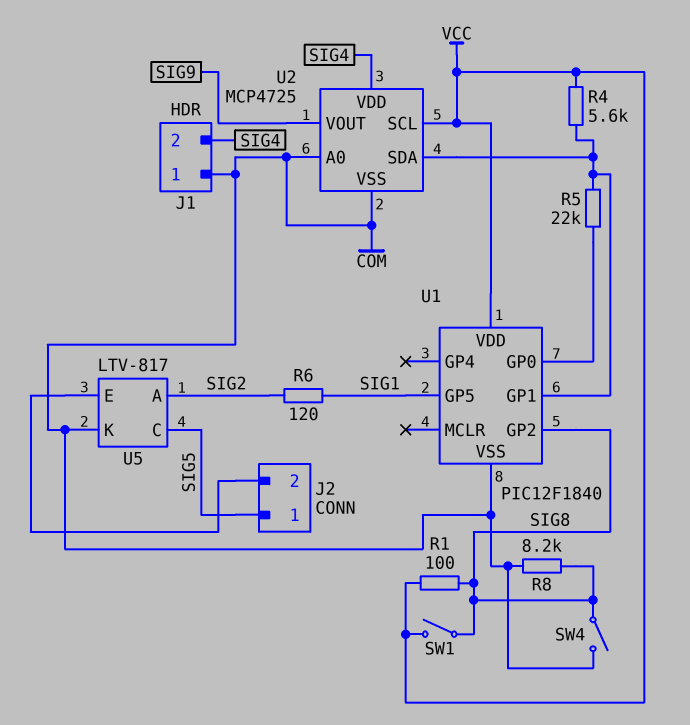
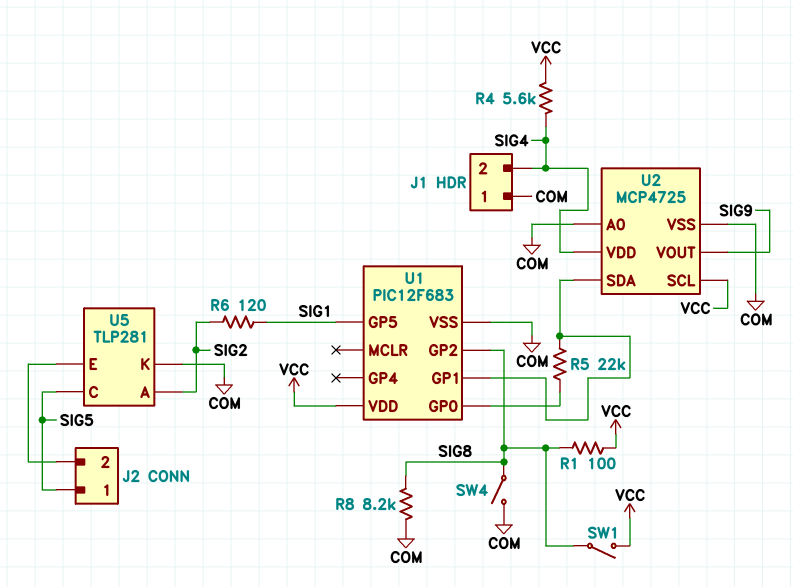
R4: 5.6k (U1/GP1, VCC) -> 5.6k (SIG4, VCC)
U1: PIC12F1840 -> PIC12F683
U5: LTV-817 -> TLP281

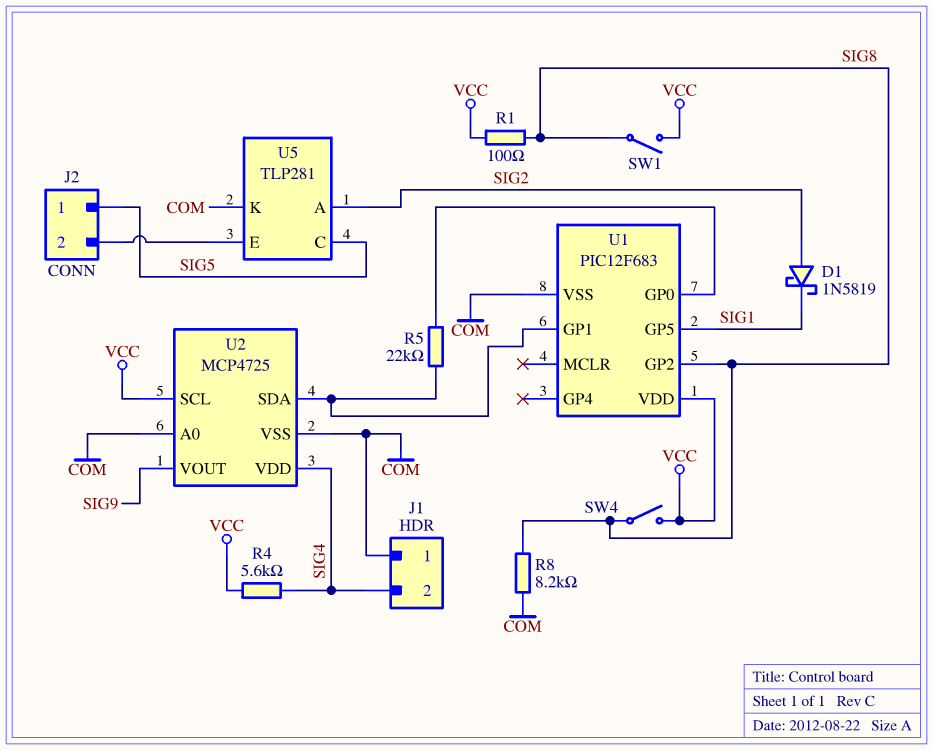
D1: none -> schottky 1N5819 (A SIG2, K SIG1)
R6: 120 (SIG1, SIG2) -> none
SW4: switch (COM, SIG8) -> switch (SIG8, VCC)

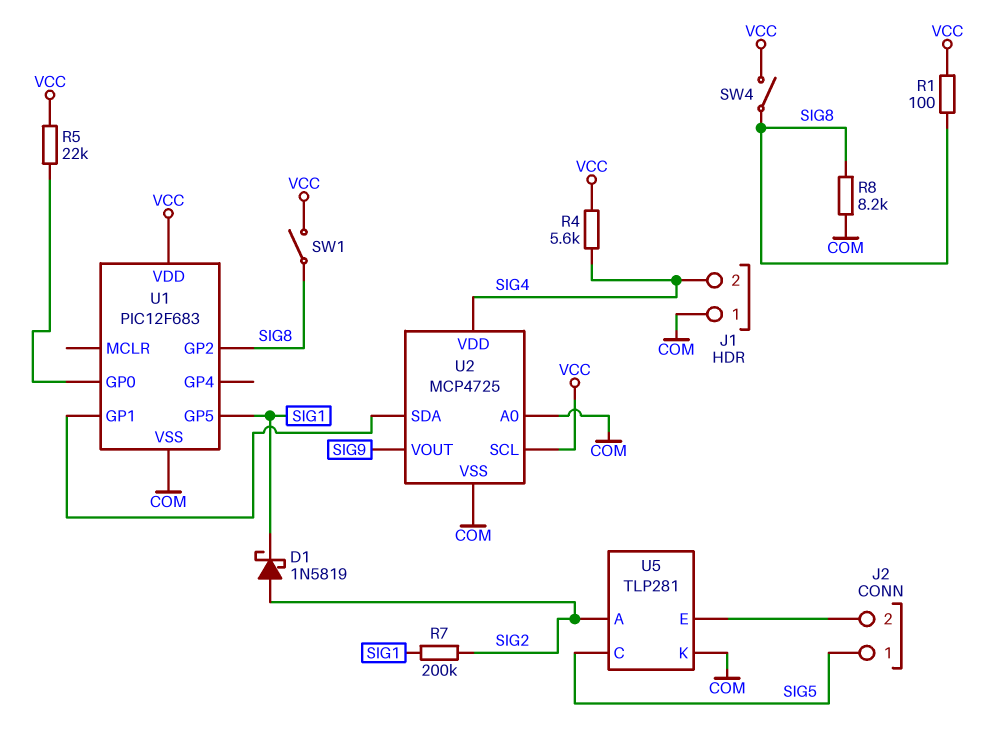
R5: 22k (U1/GP0, U1/GP1) -> 22k (U1/GP0, VCC)
R7: none -> 200k (SIG1, SIG2)

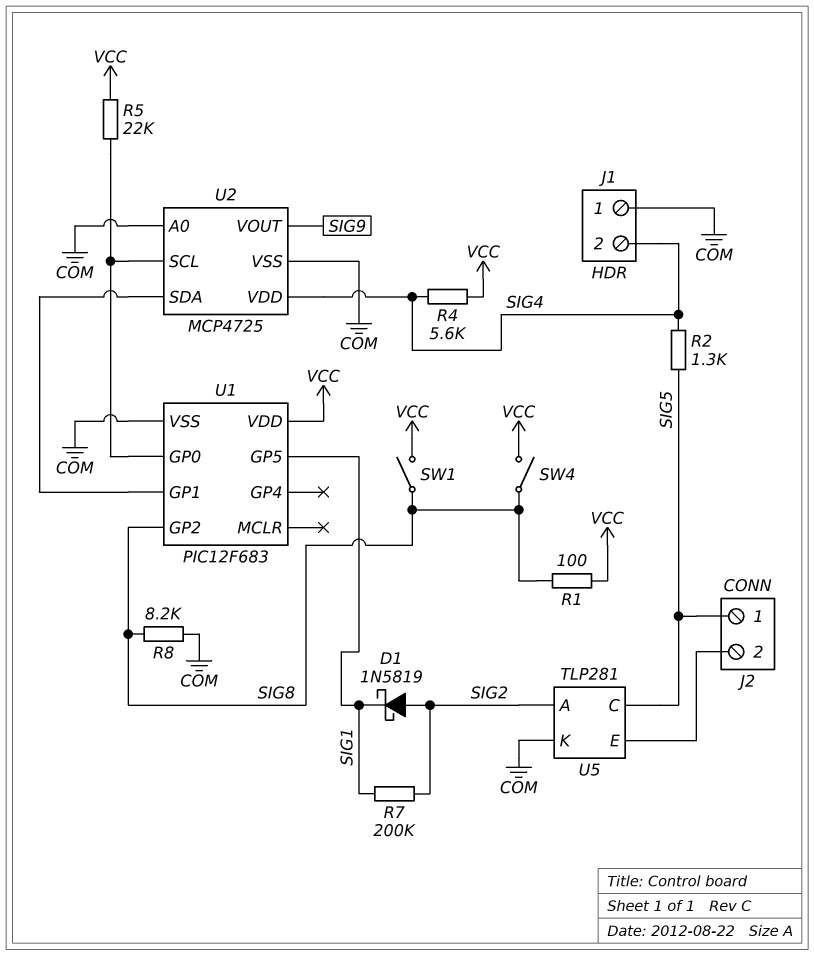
R2: none -> 1.3k (SIG4, SIG5)
U2 pin SCL: VCC -> U1/GP0

